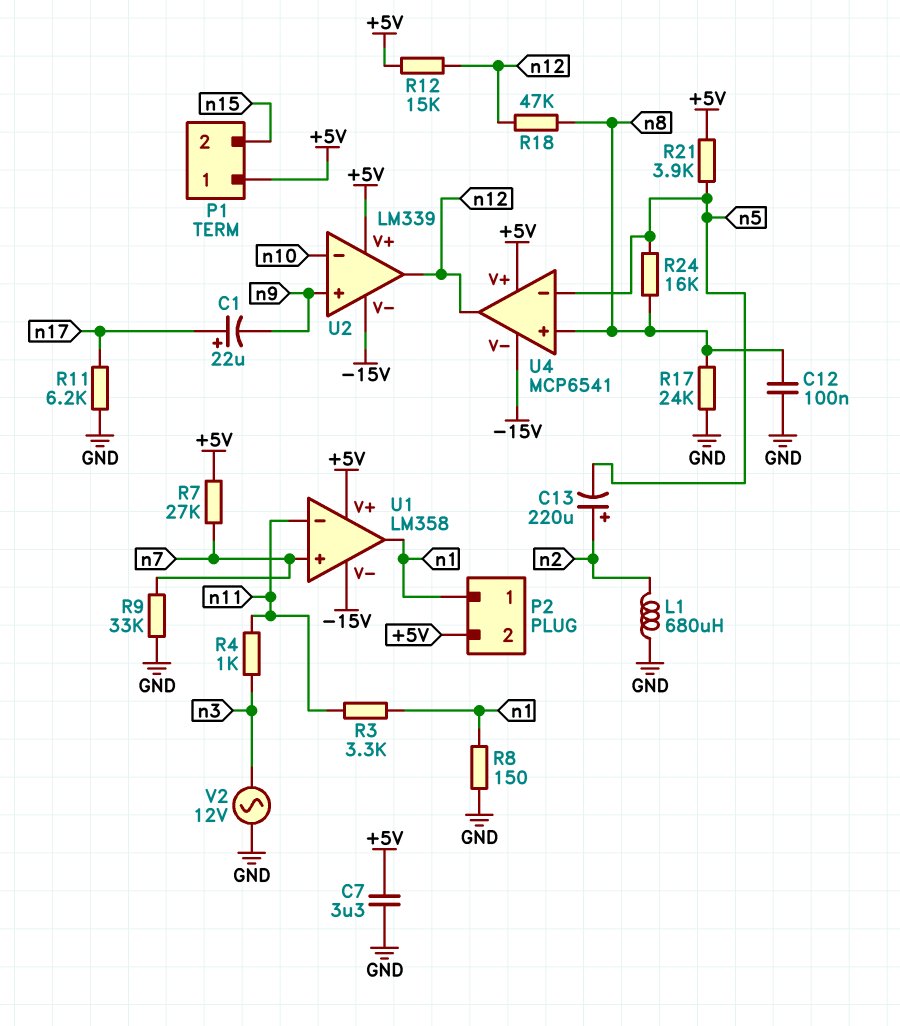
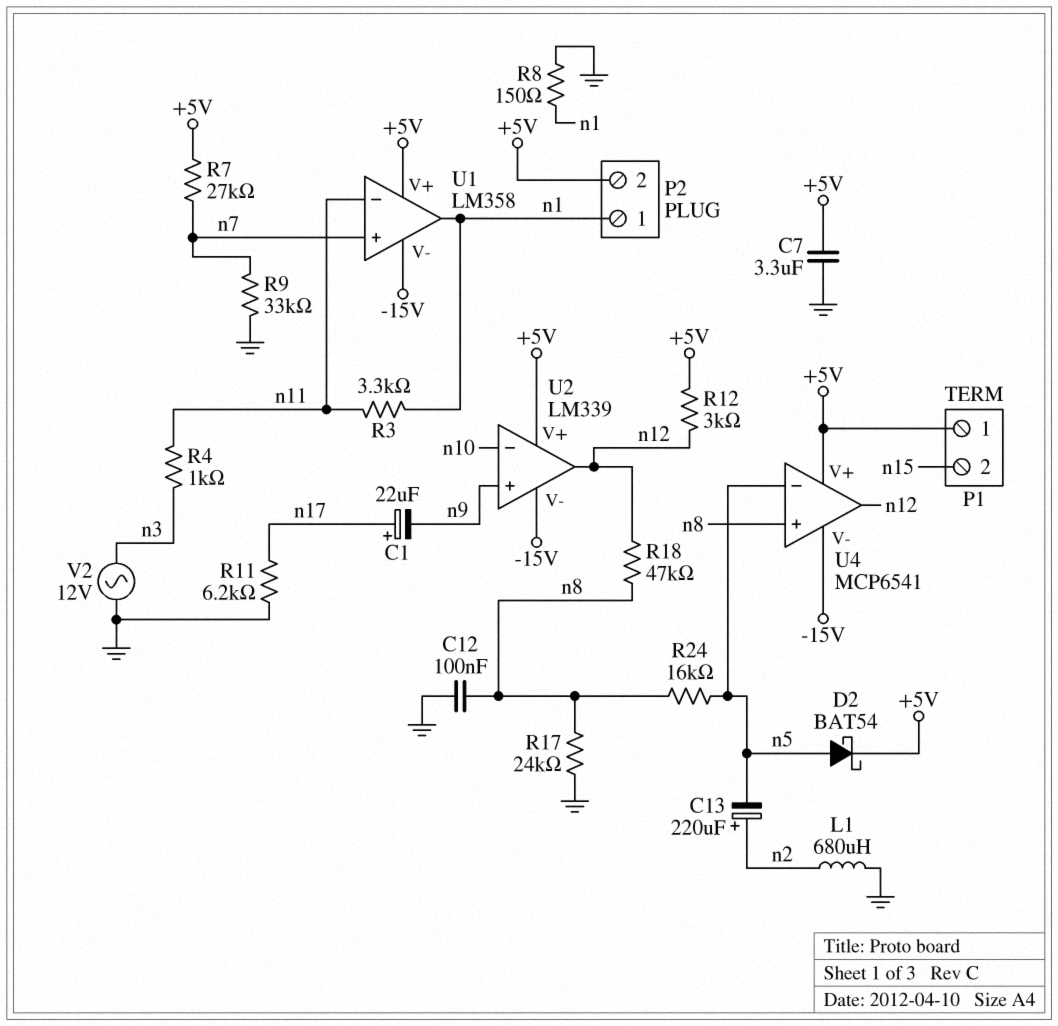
D2: none -> schottky BAT54 (A n5, K +5V)
R12: 15k (+5V, n12) -> 3k (+5V, n12)
R21: 3.9k (+5V, n5) -> none

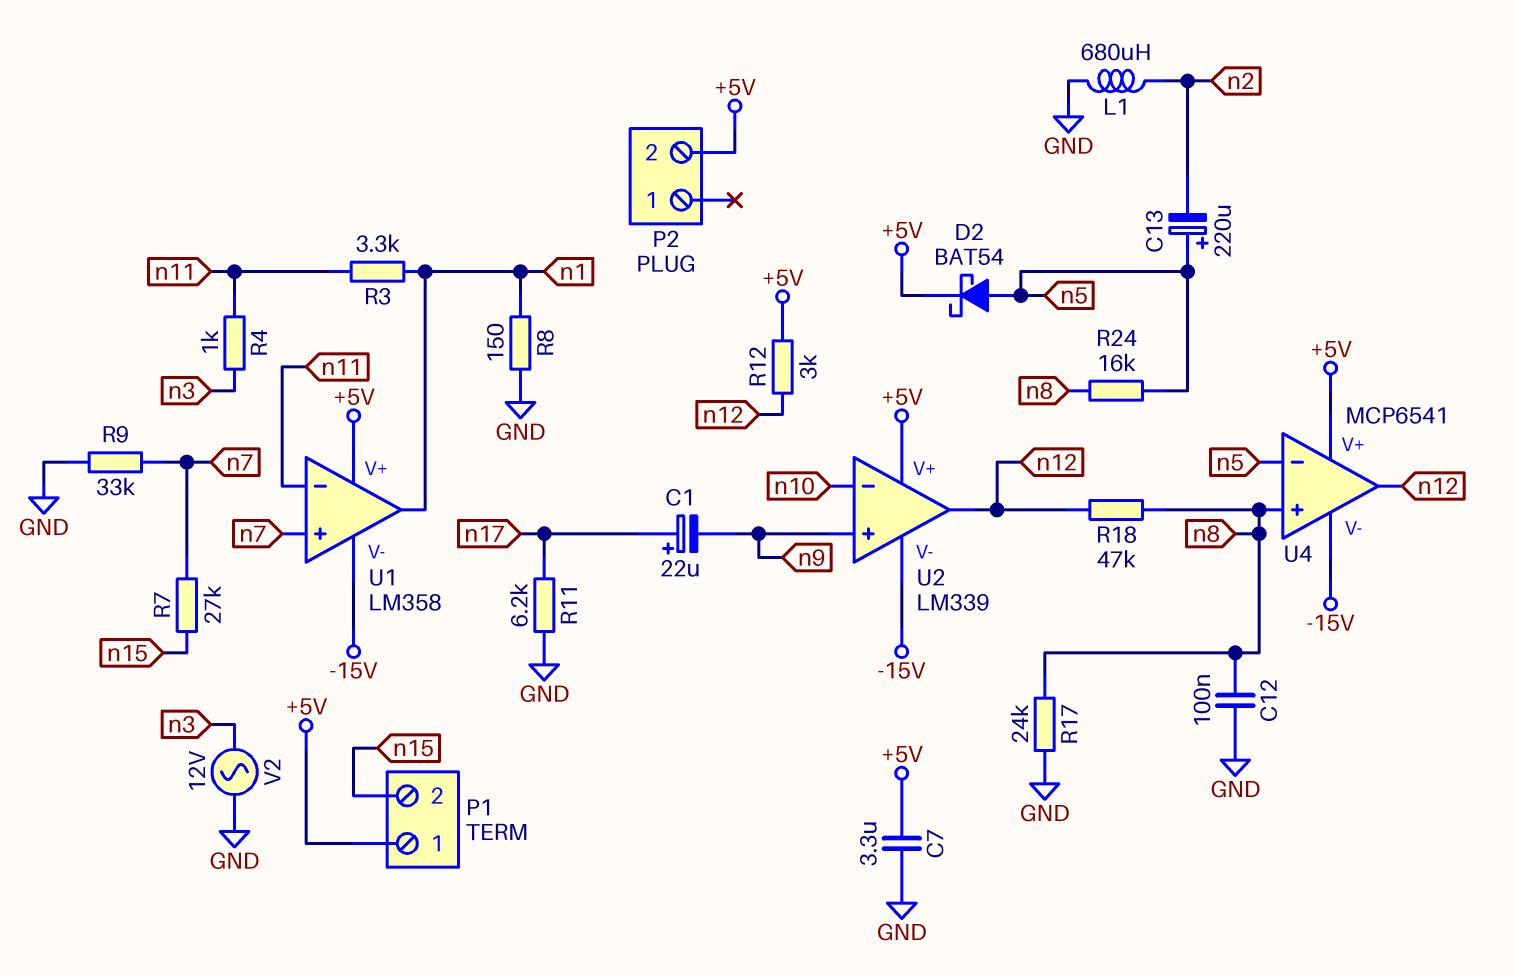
C13: 220uF (plus n2, minus n5) -> 220uF (plus n5, minus n2)
P2 pin 1: n1 -> none
R7: 27k (+5V, n7) -> 27k (n7, n15)

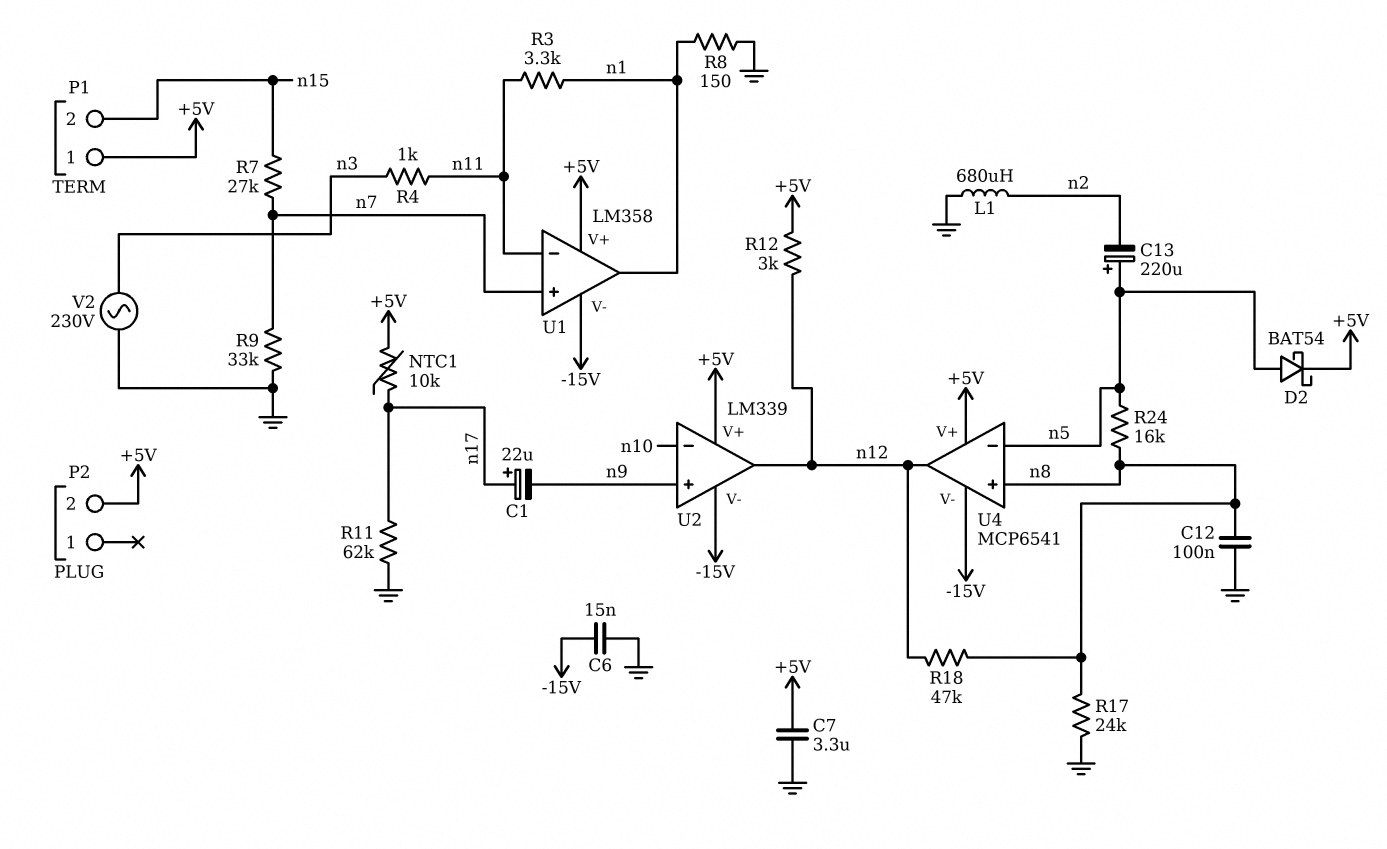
C6: none -> 15nF (-15V, GND)
NTC1: none -> 10k (+5V, n17)
R11: 6.2k (GND, n17) -> 62k (GND, n17)
V2: AC 12V (GND, n3) -> AC 230V (GND, n3)

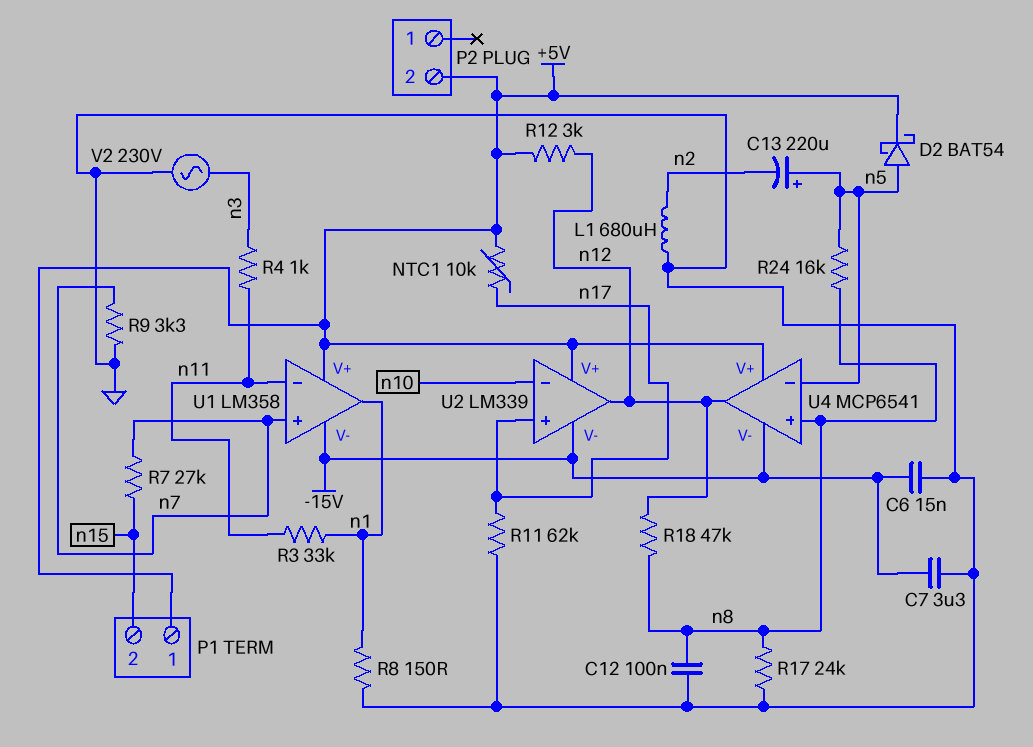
C1: 22uF (plus n17, minus n9) -> none
C7: 3.3uF (+5V, GND) -> 3.3uF (-15V, GND)
R3: 3.3k (n1, n11) -> 33k (n1, n11)
R9: 33k (GND, n7) -> 3.3k (GND, n7)
U2 pin in+: n9 -> n17

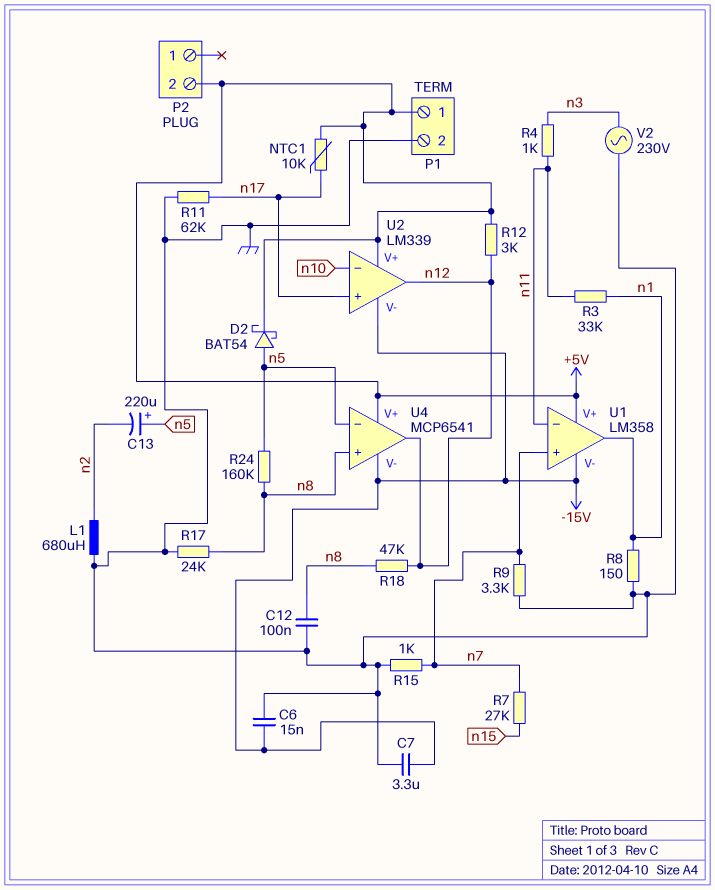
P1 pin 2: n15 -> GND
R15: none -> 1k (GND, n7)
R24: 16k (n5, n8) -> 160k (n5, n8)

